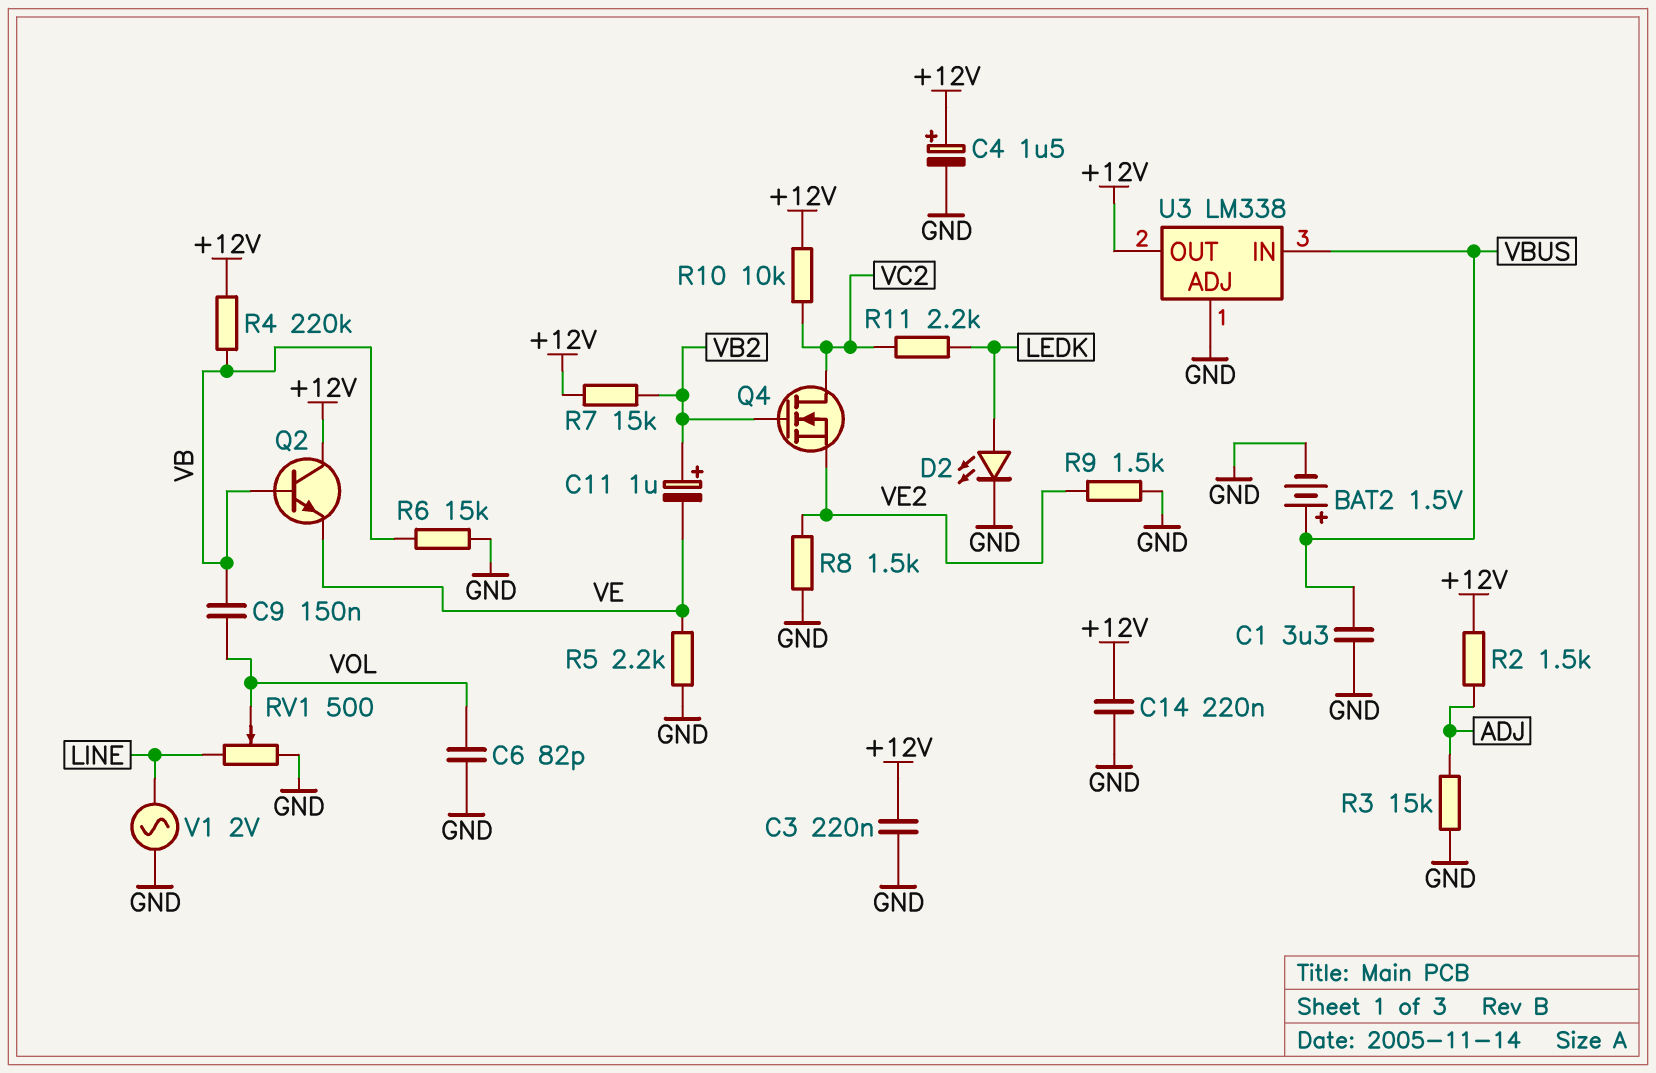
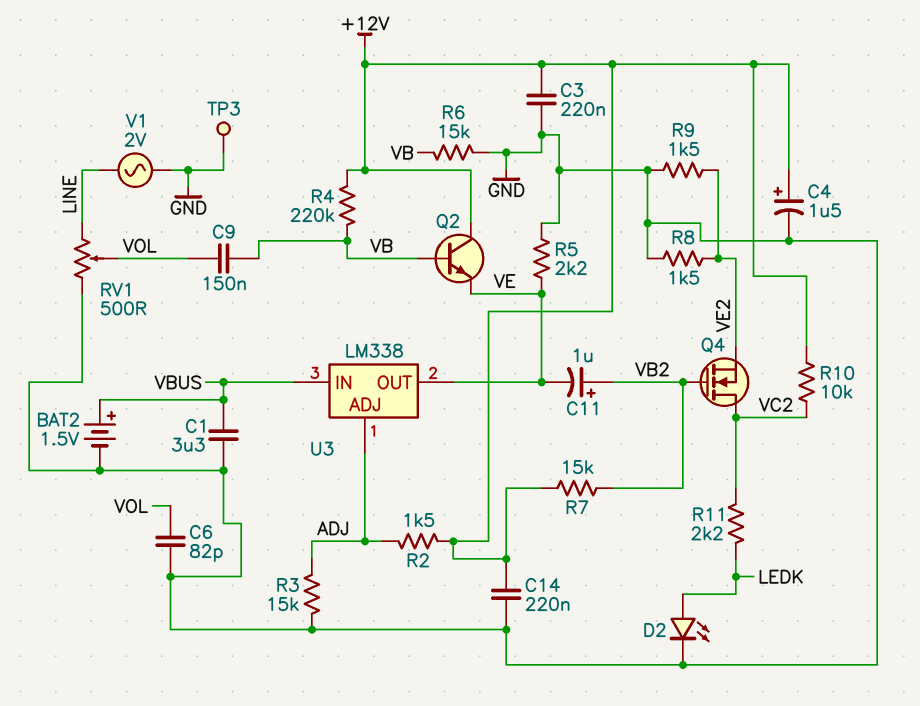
TP3: none -> test point (GND)
U3 pin ADJ: GND -> ADJ
U3 pin OUT: +12V -> VE

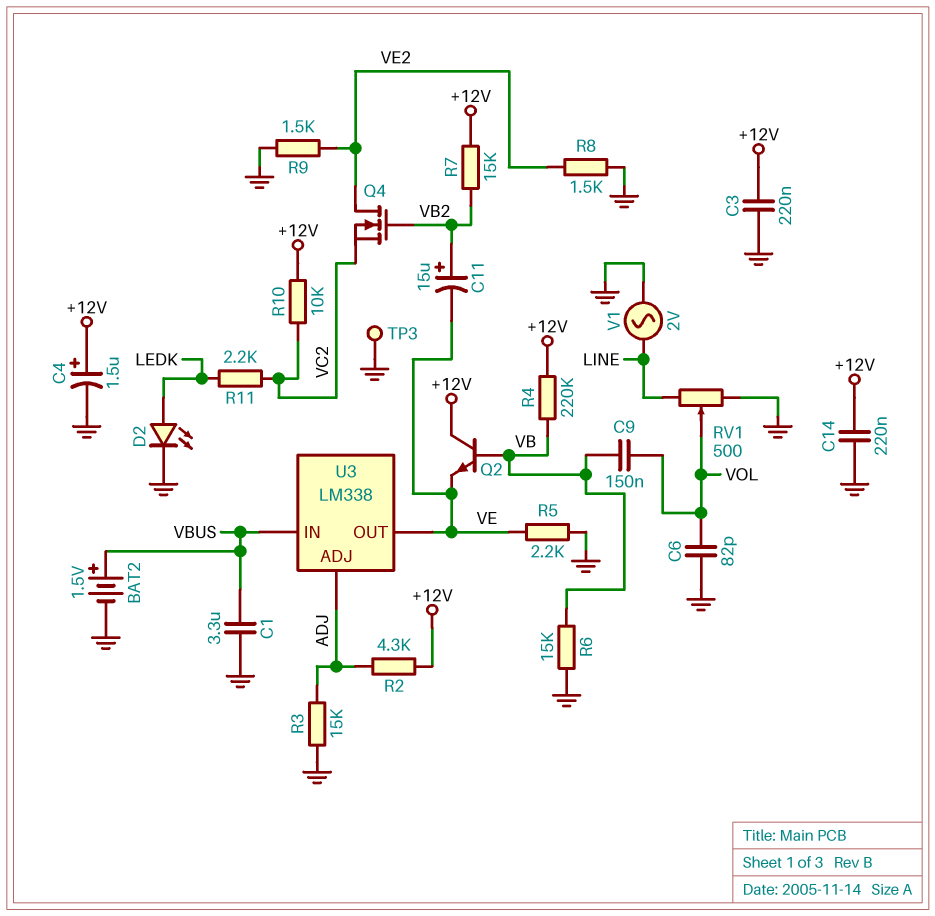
C11: 1uF (plus VB2, minus VE) -> 15uF (plus VB2, minus VE)
Q4: NMOS (G VB2, D VC2, S VE2) -> NMOS (G VB2, D VE2, S VC2)
R2: 1.5k (+12V, ADJ) -> 4.3k (+12V, ADJ)

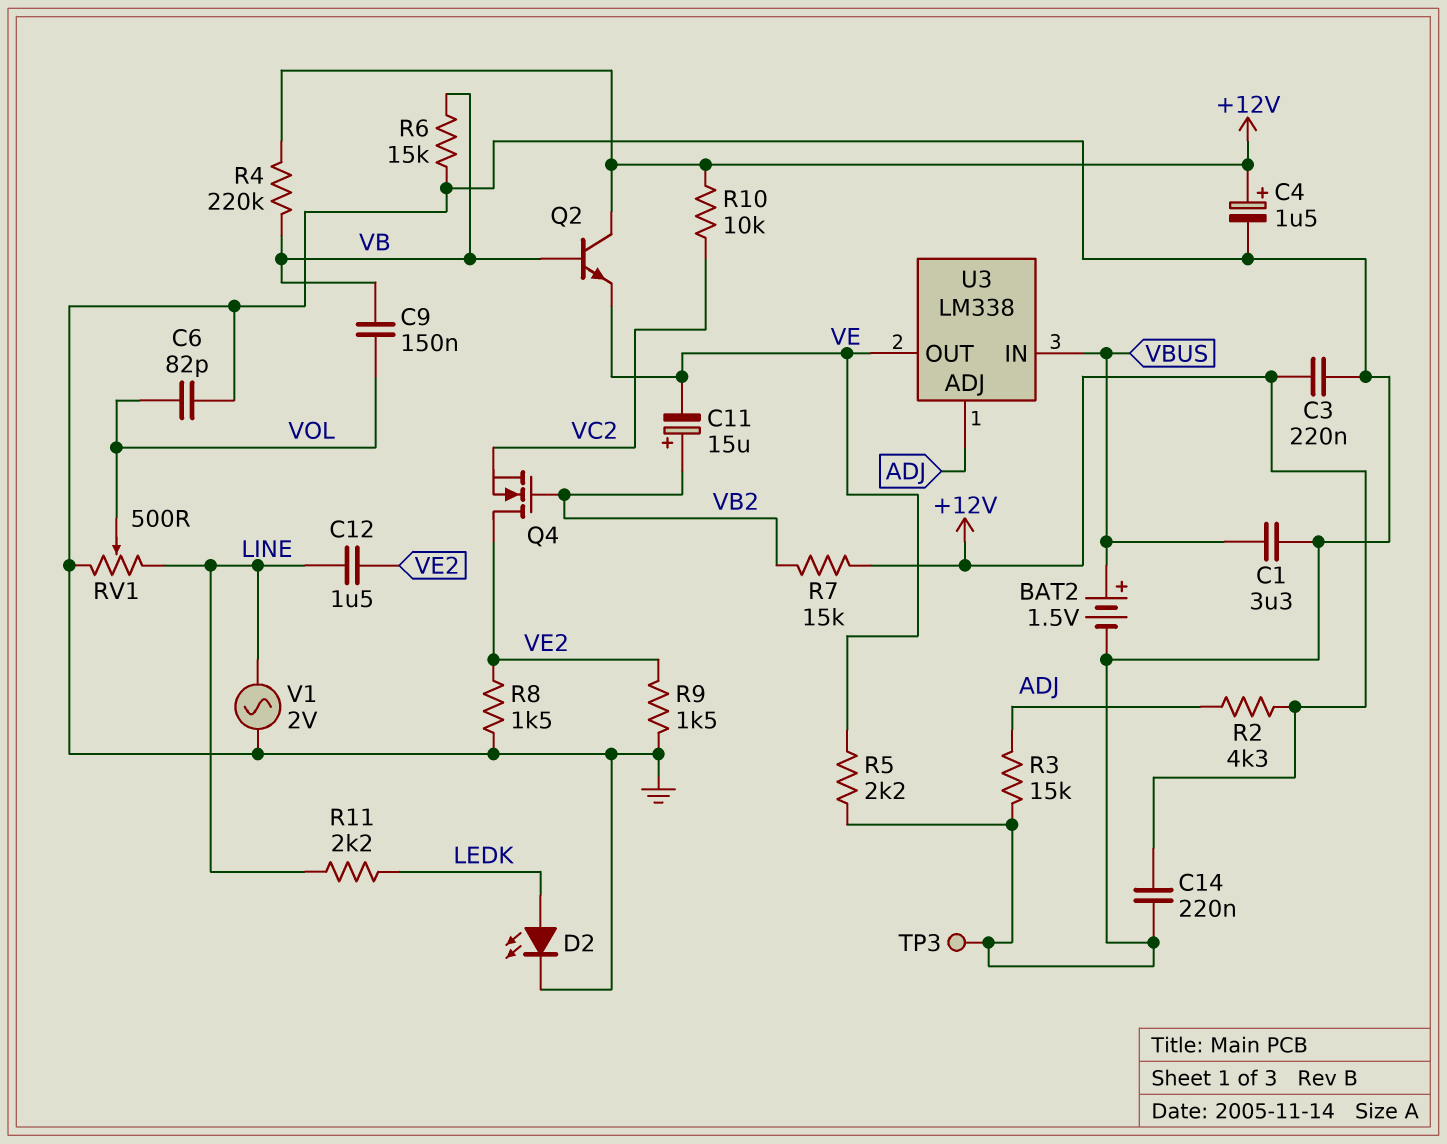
C12: none -> 1.5uF (LINE, VE2)
R11: 2.2k (LEDK, VC2) -> 2.2k (LEDK, LINE)

